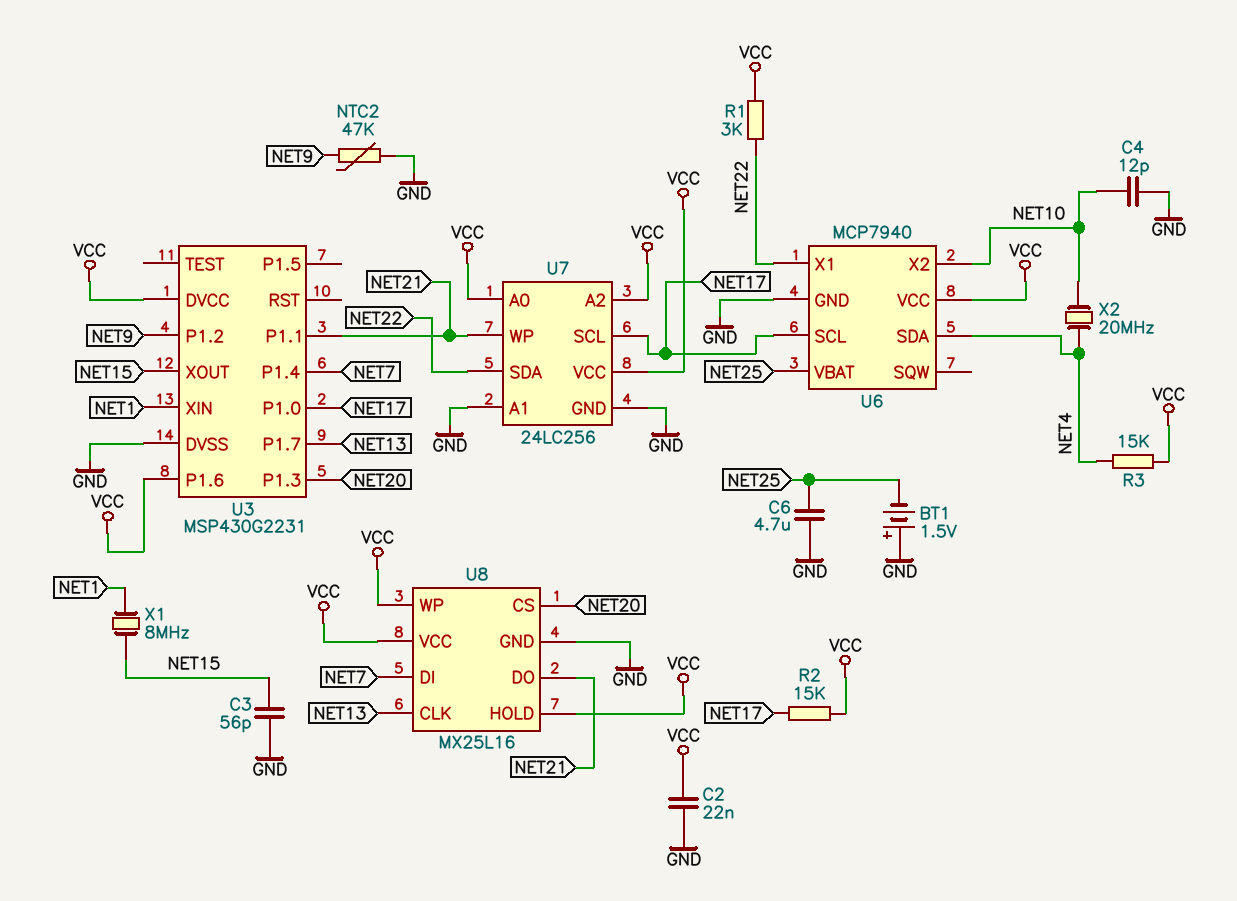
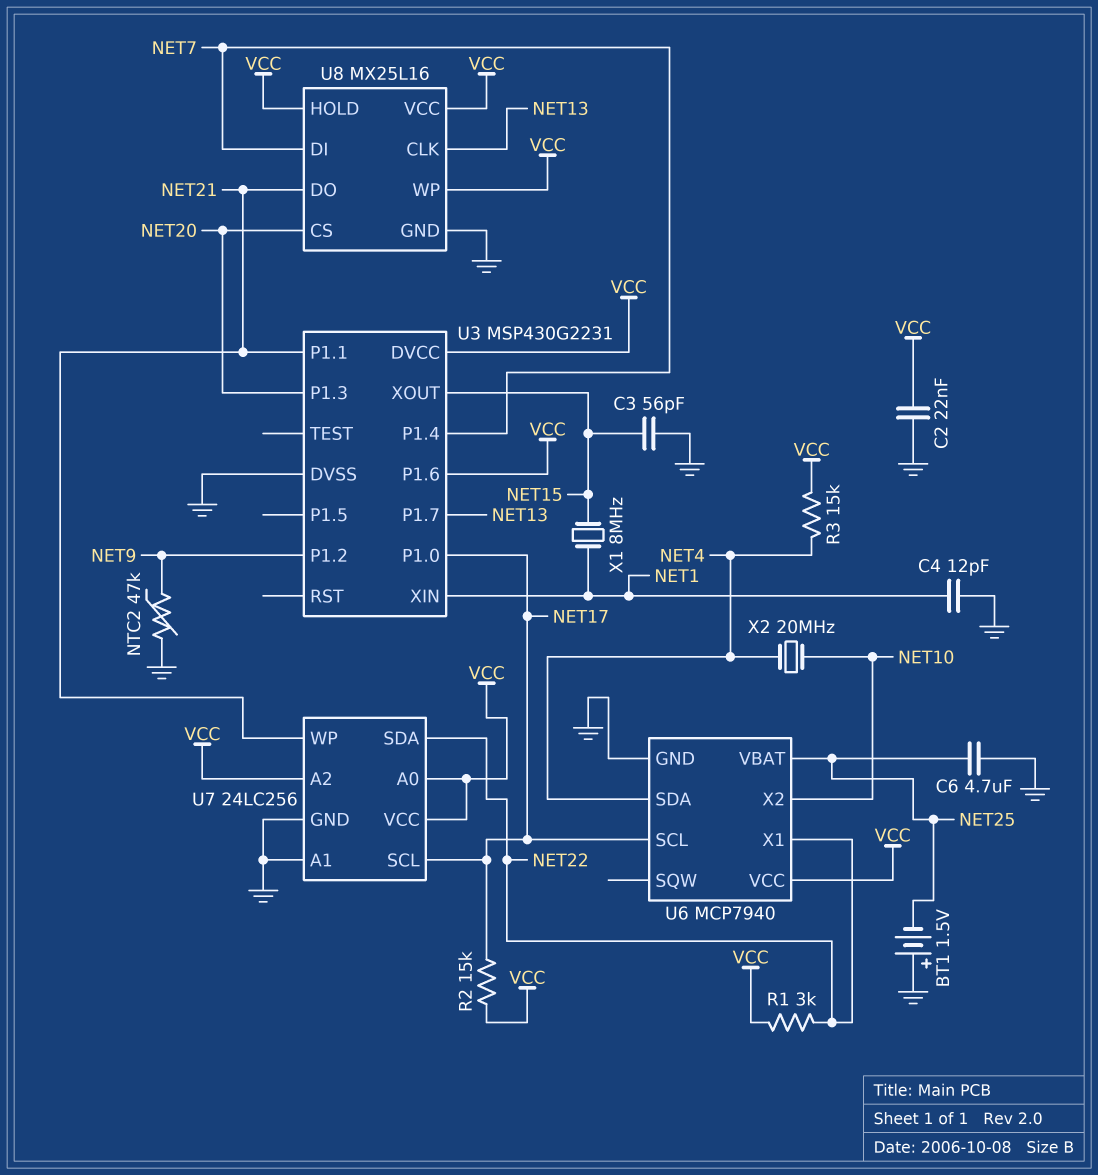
C4: 12pF (GND, NET10) -> 12pF (GND, NET1)

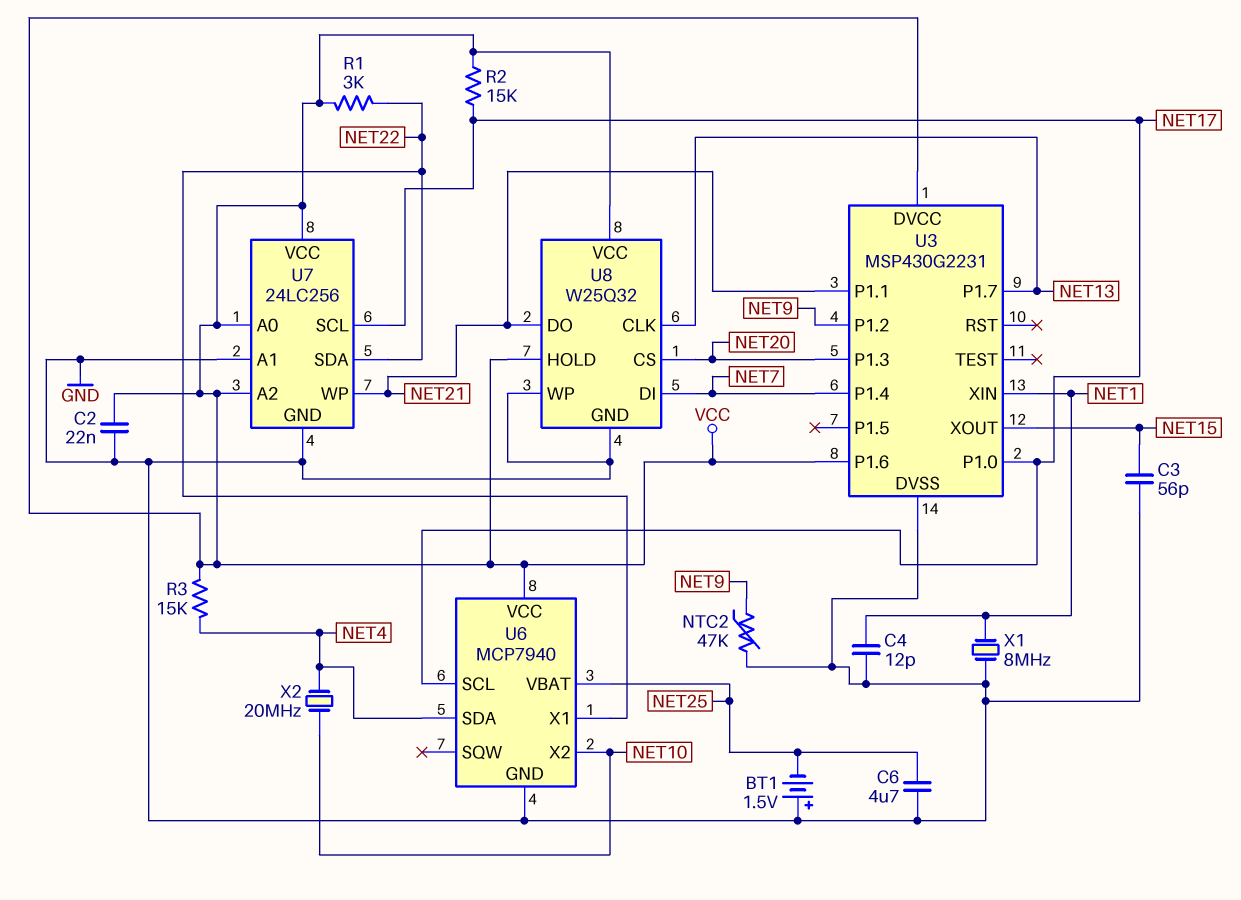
U8: MX25L16 -> W25Q32
U8 pin WP: VCC -> GND
X1: 8MHz (NET1, NET15) -> 8MHz (GND, NET1)

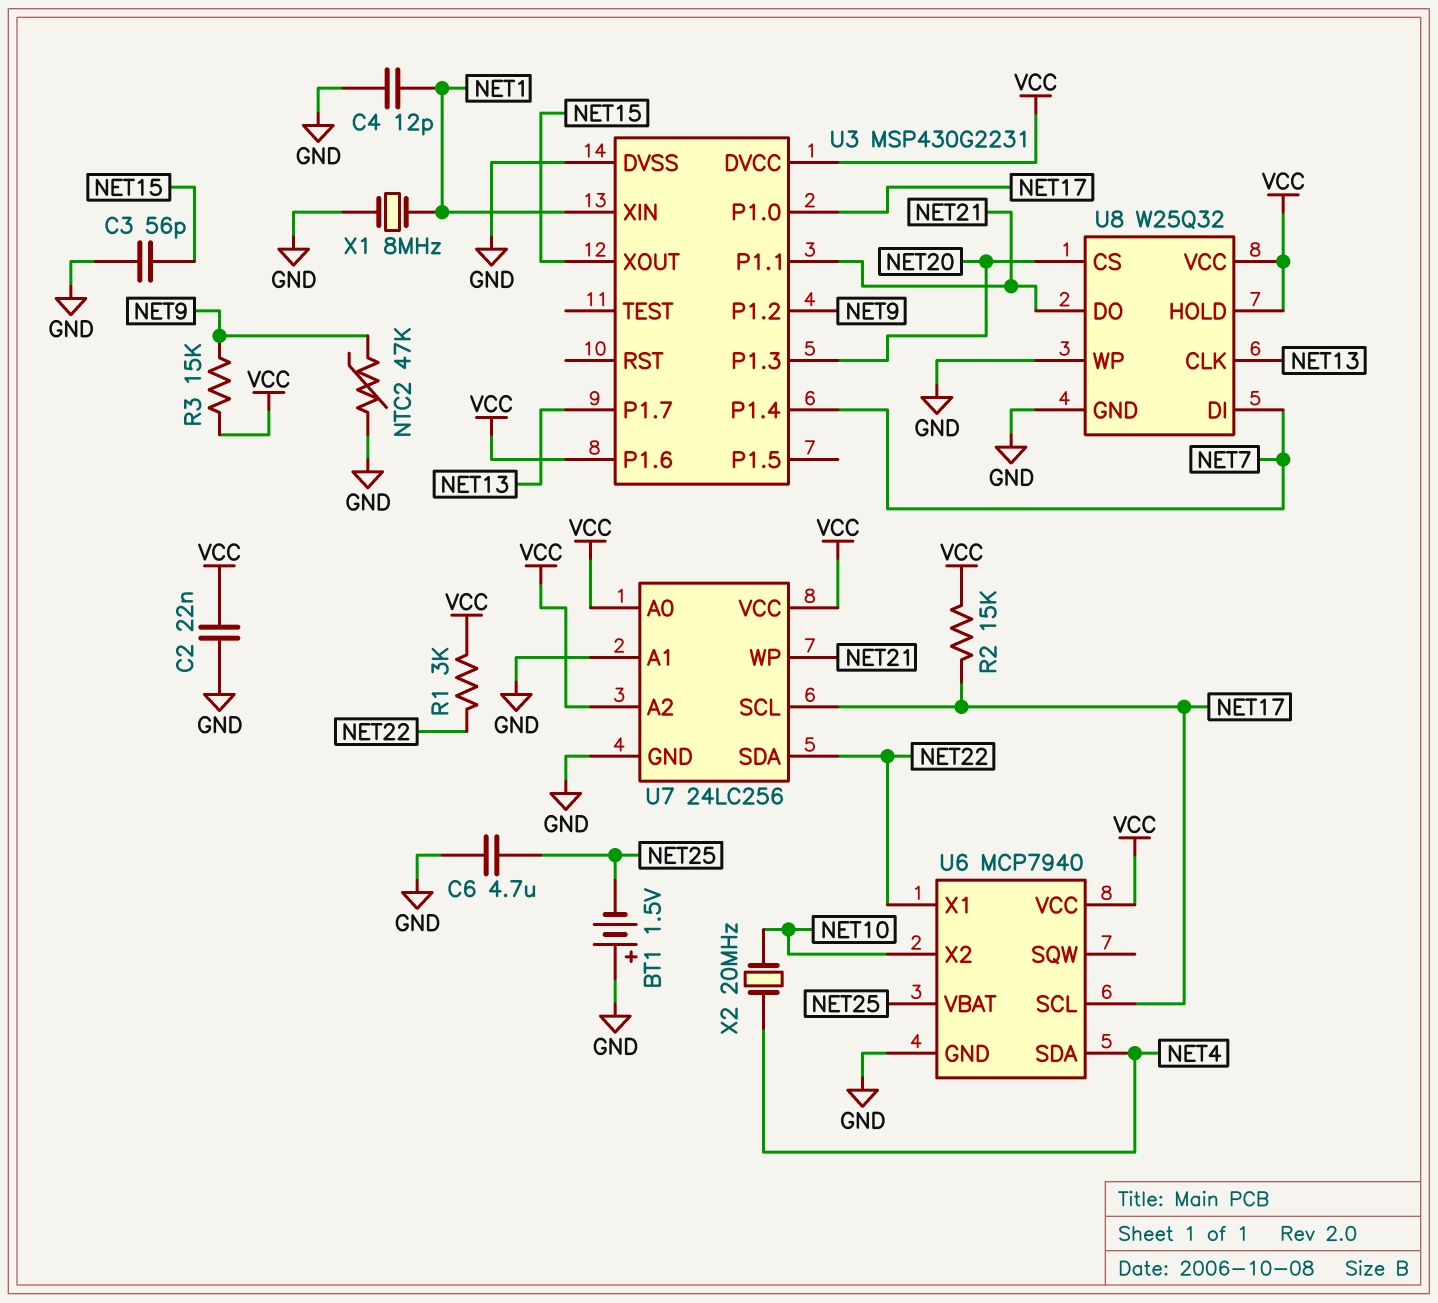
R3: 15k (NET4, VCC) -> 15k (NET9, VCC)

